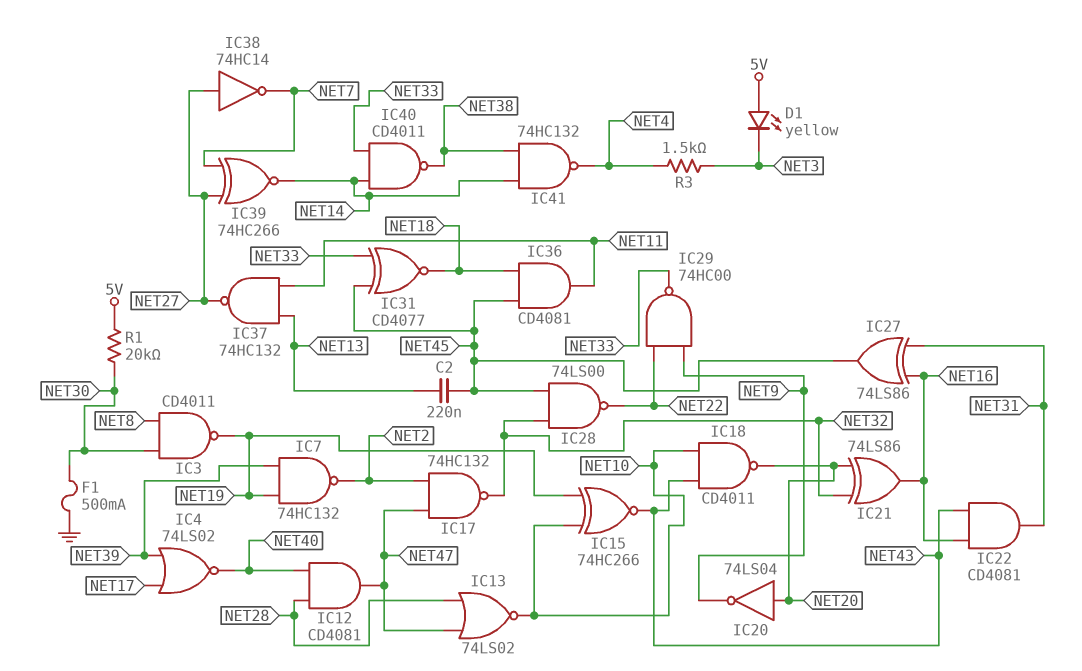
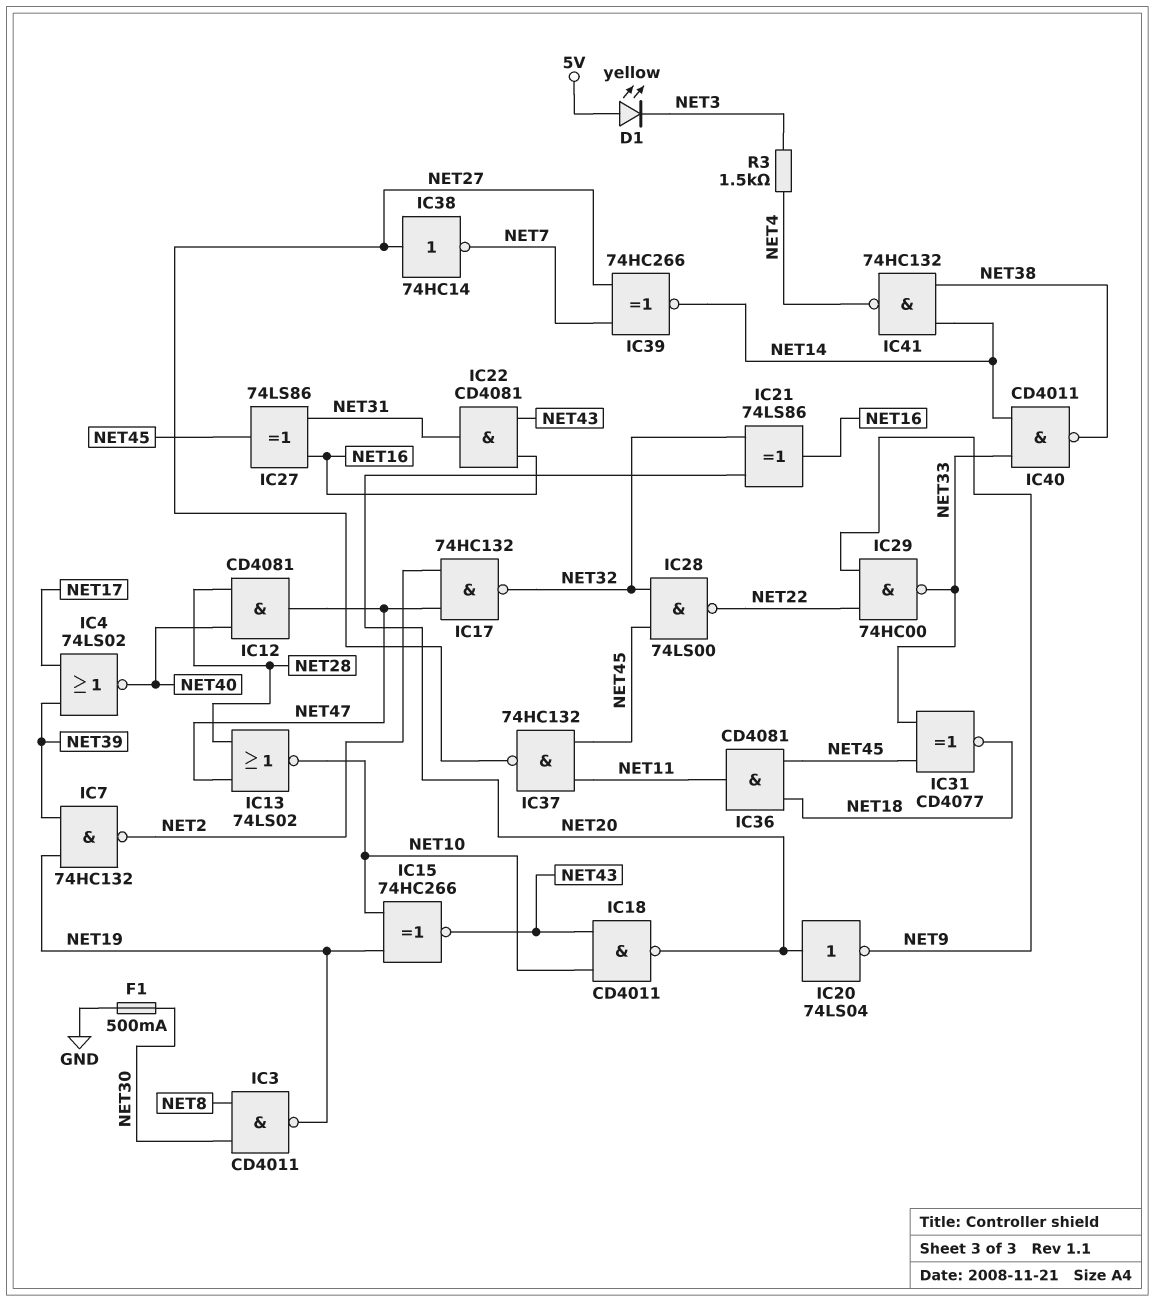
C2: 220nF (NET13, NET45) -> none
IC37: NAND 74HC132 (in NET11, in NET13, out NET27) -> NAND 74HC132 (in NET11, in NET45, out NET27)
R1: 20k (5V, NET30) -> none

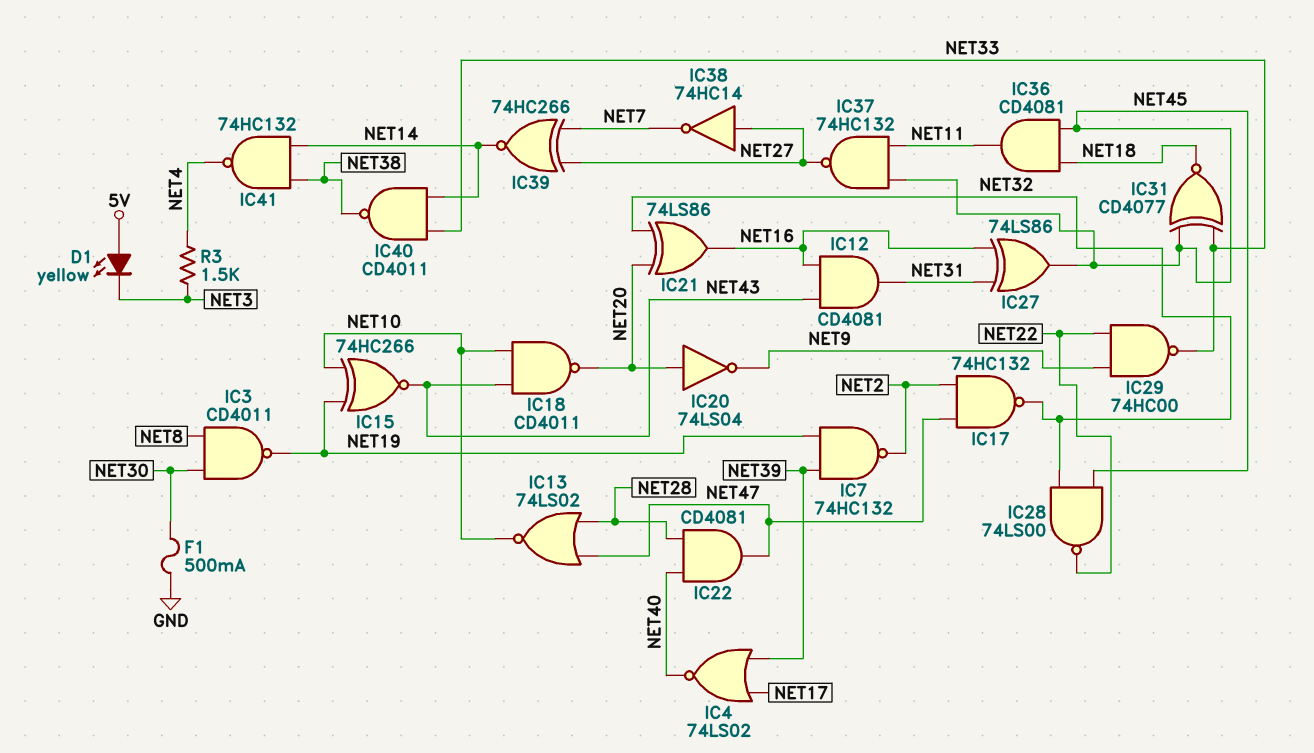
IC12: AND CD4081 (in NET28, in NET40, out NET47) -> AND CD4081 (in NET16, in NET43, out NET31)
IC22: AND CD4081 (in NET16, in NET43, out NET31) -> AND CD4081 (in NET28, in NET40, out NET47)

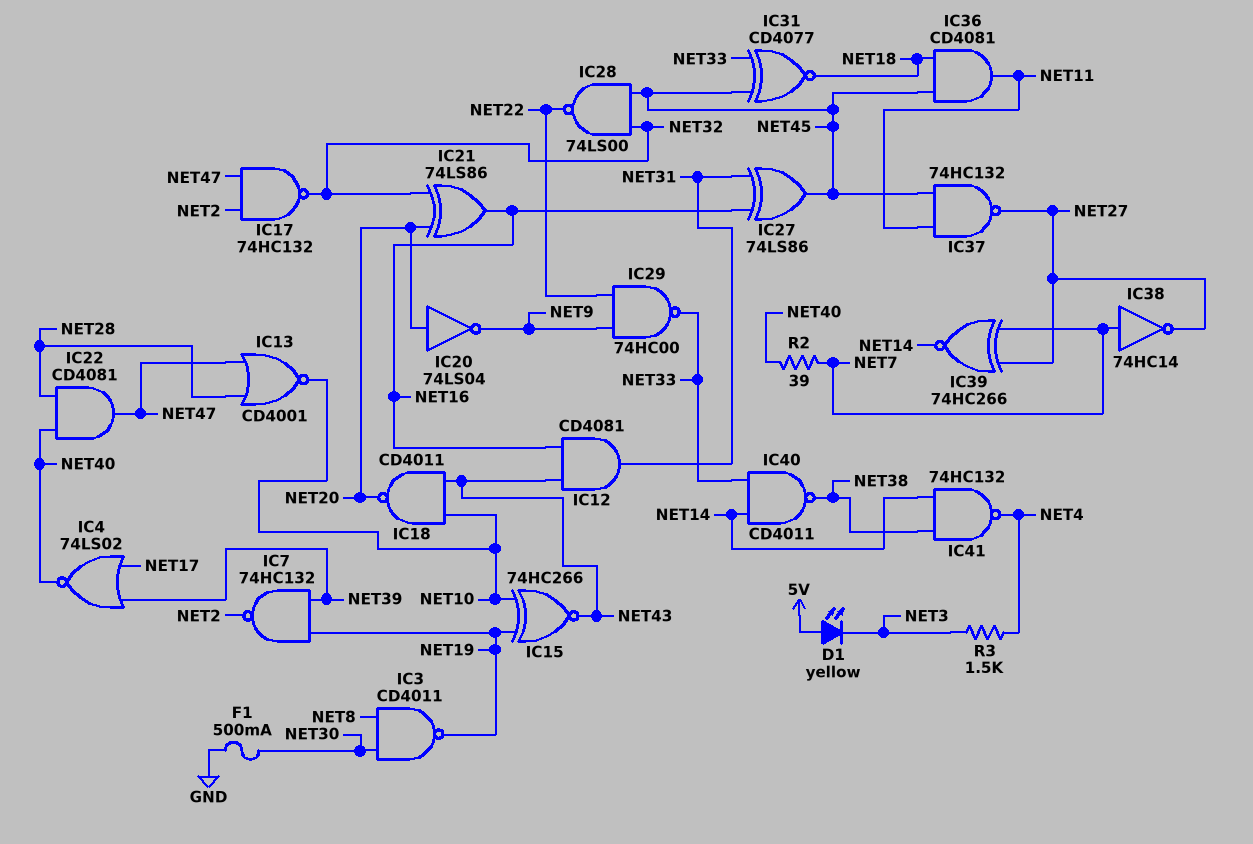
IC13: NOR 74LS02 (in NET28, in NET47, out NET10) -> NOR CD4001 (in NET28, in NET47, out NET10)
IC38: NOT 74HC14 (in NET27, out NET7) -> NOT 74HC14 (in NET7, out NET27)
R2: none -> 39 (NET7, NET40)

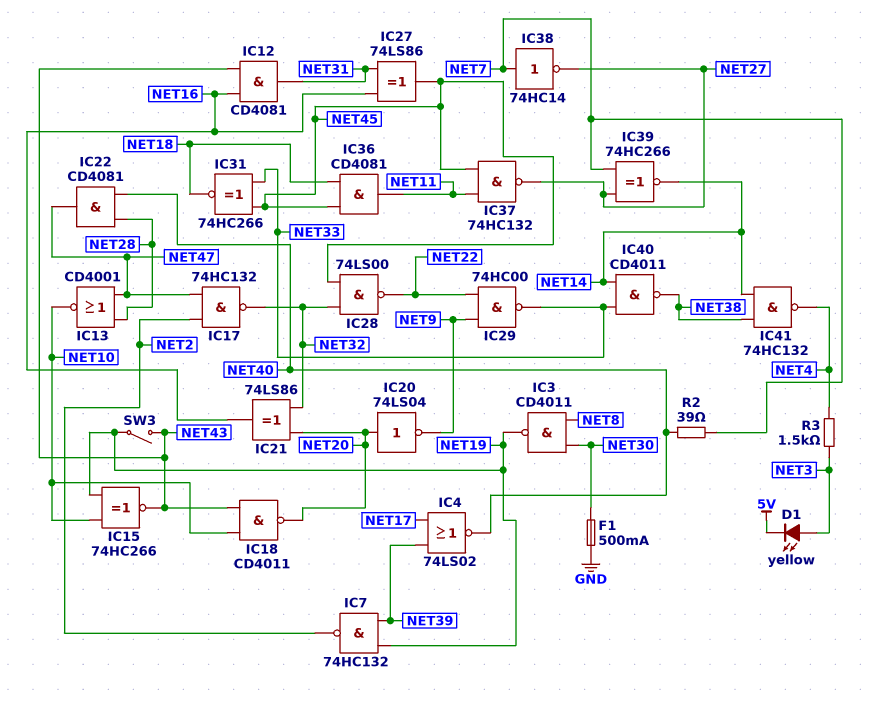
D1: LED yellow (A 5V, K NET3) -> LED yellow (A NET3, K 5V)
IC31: XNOR CD4077 (in NET33, in NET45, out NET18) -> XNOR 74HC266 (in NET33, in NET45, out NET18)
SW3: none -> switch (NET19, NET43)

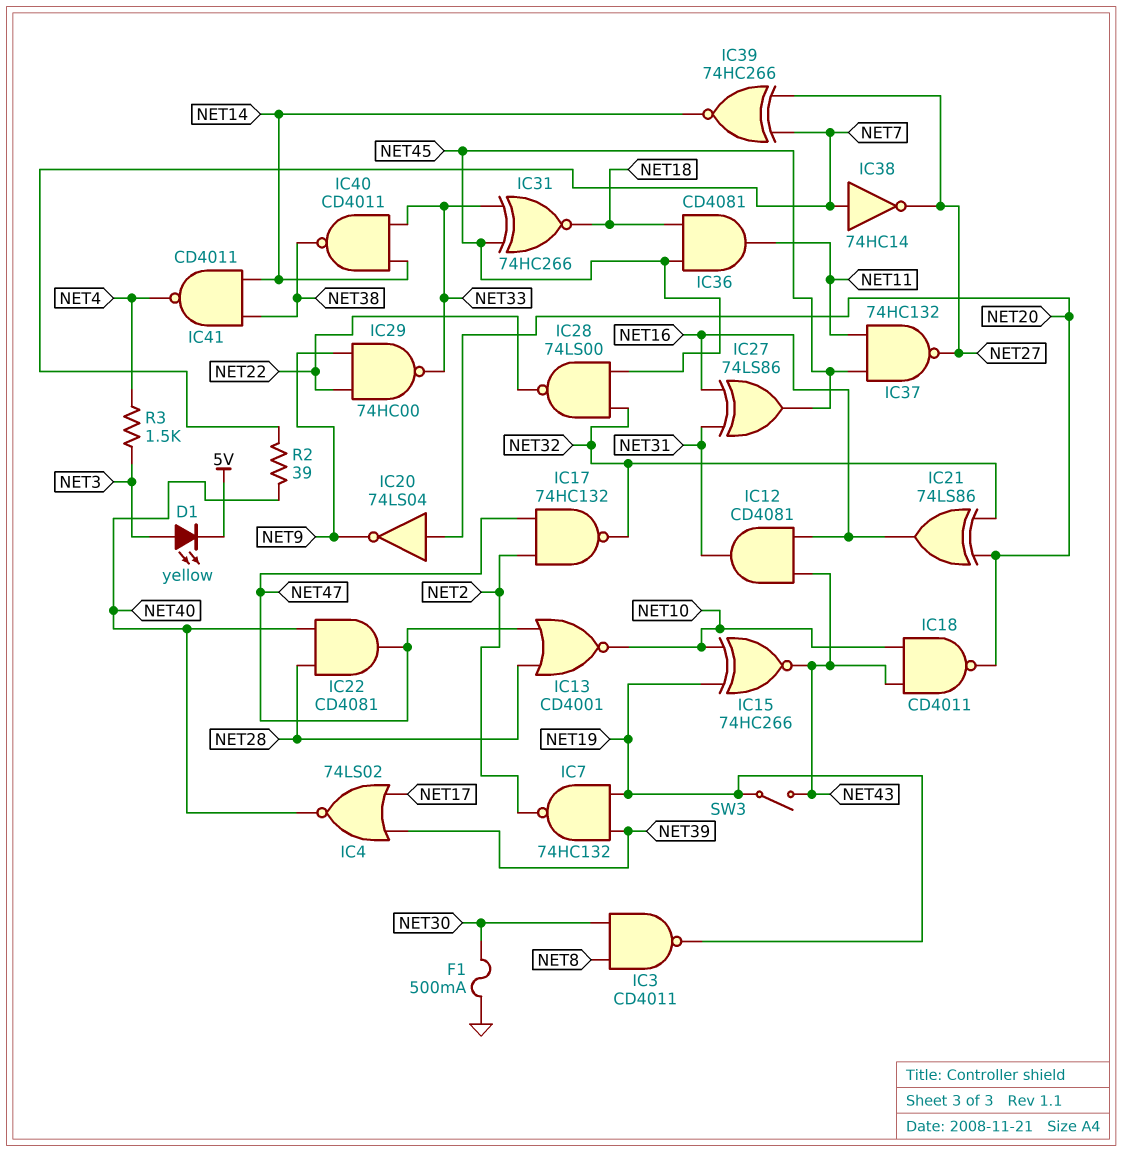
IC41: NAND 74HC132 (in NET14, in NET38, out NET4) -> NAND CD4011 (in NET14, in NET38, out NET4)

